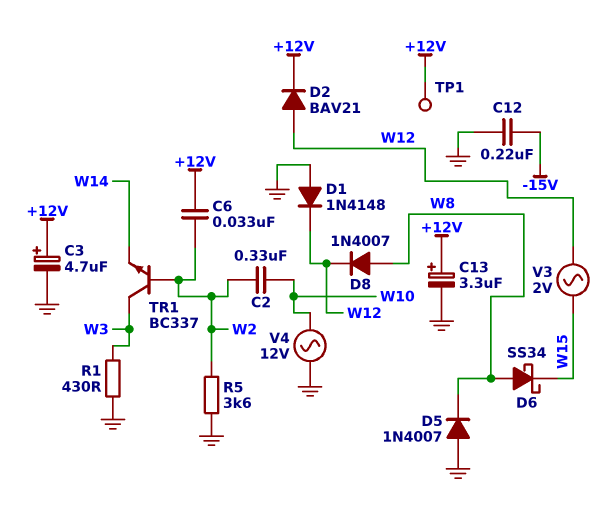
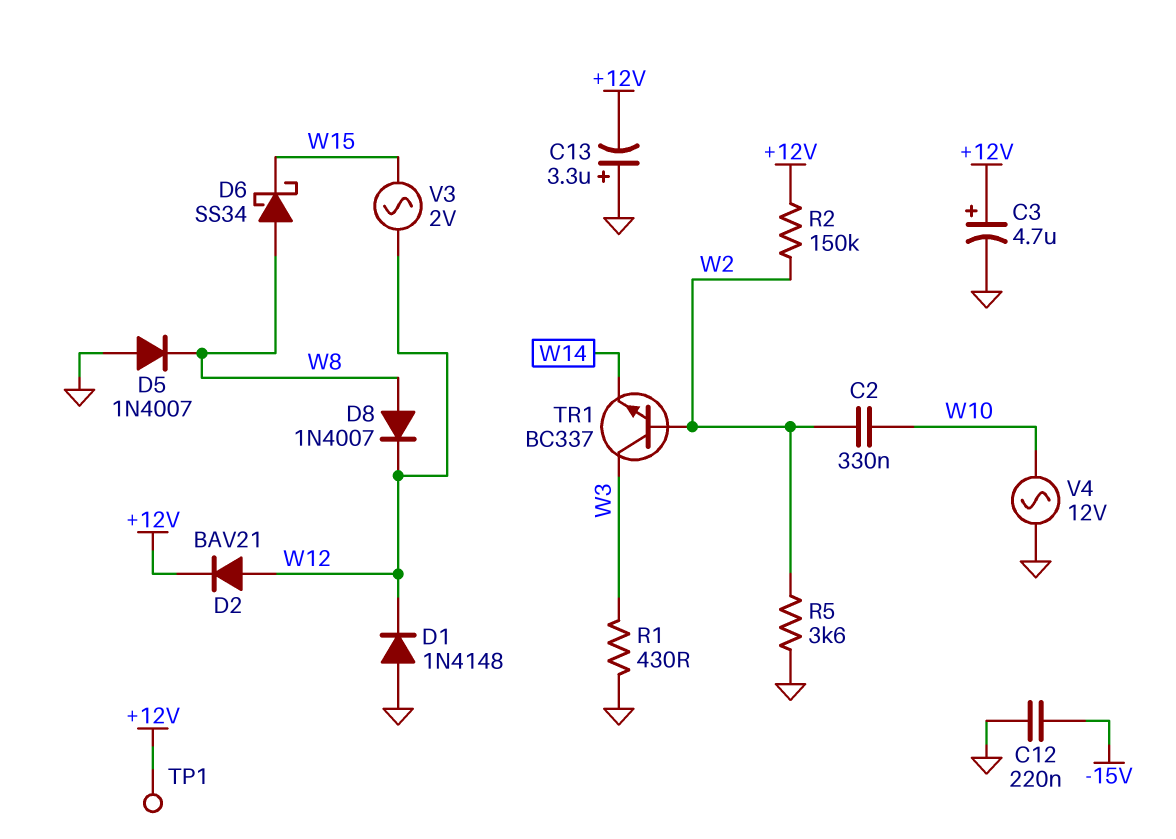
C6: 33nF (+12V, W2) -> none
C13: 3.3uF (plus +12V, minus GND) -> 3.3uF (plus GND, minus +12V)
R2: none -> 150k (+12V, W2)

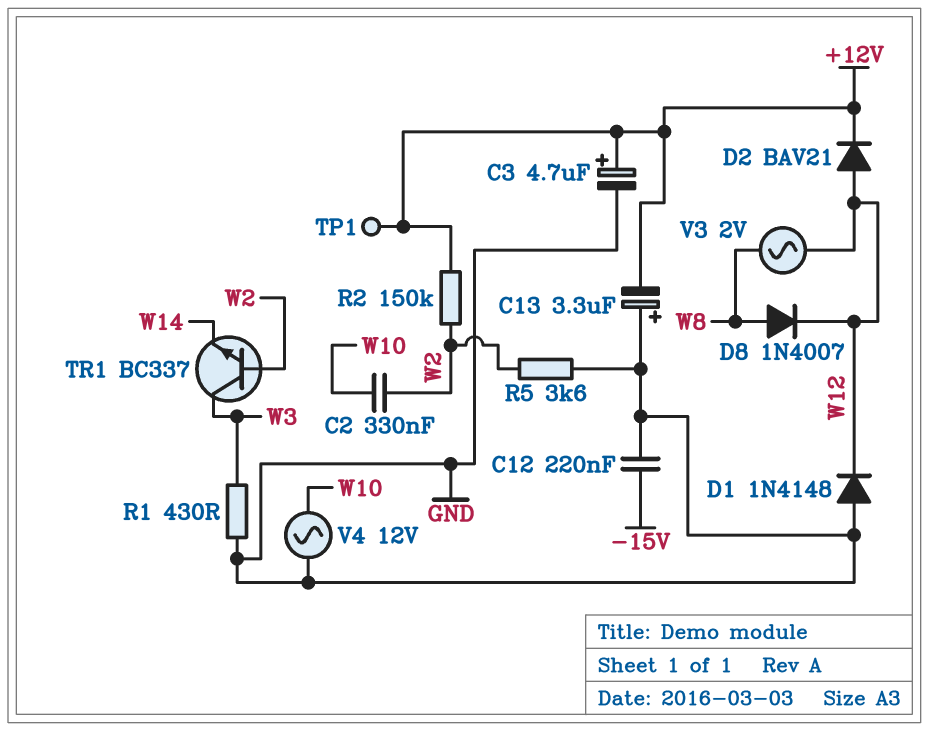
D5: diode 1N4007 (A GND, K W8) -> none
D6: schottky SS34 (A W8, K W15) -> none
V3: AC 2V (W12, W15) -> AC 2V (W8, W12)

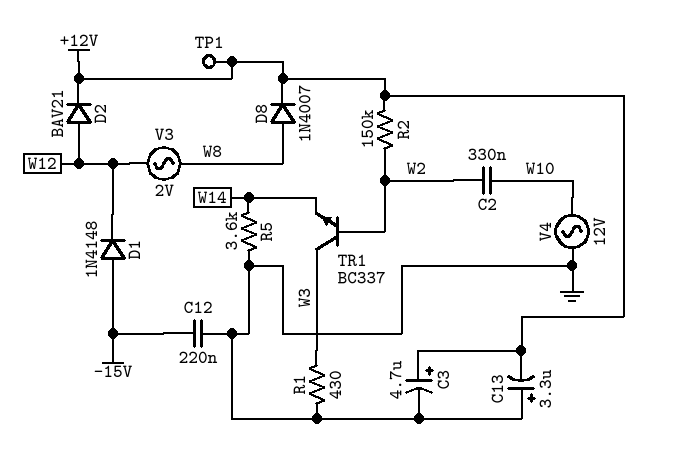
D1: diode 1N4148 (A GND, K W12) -> diode 1N4148 (A -15V, K W12)
D8: diode 1N4007 (A W8, K W12) -> diode 1N4007 (A W8, K +12V)
R5: 3.6k (GND, W2) -> 3.6k (GND, W14)

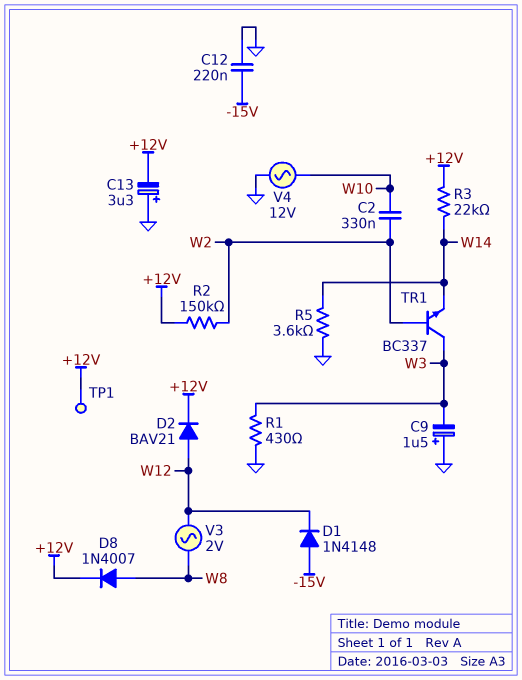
C3: 4.7uF (plus +12V, minus GND) -> none
C9: none -> 1.5uF (plus GND, minus W3)
R3: none -> 22k (+12V, W14)

